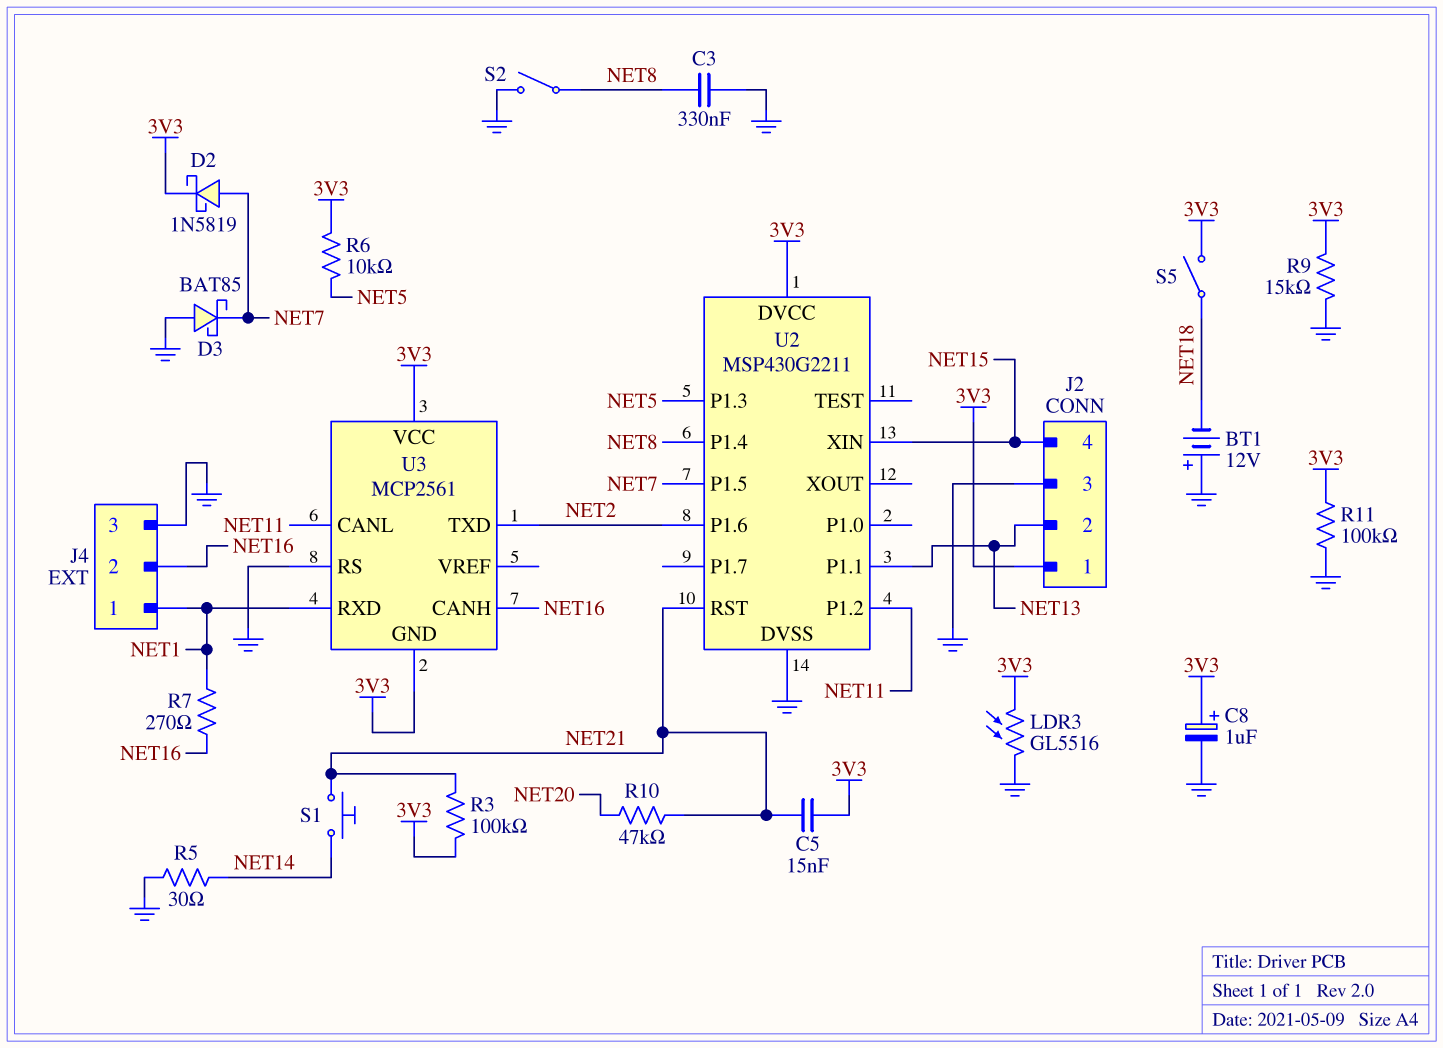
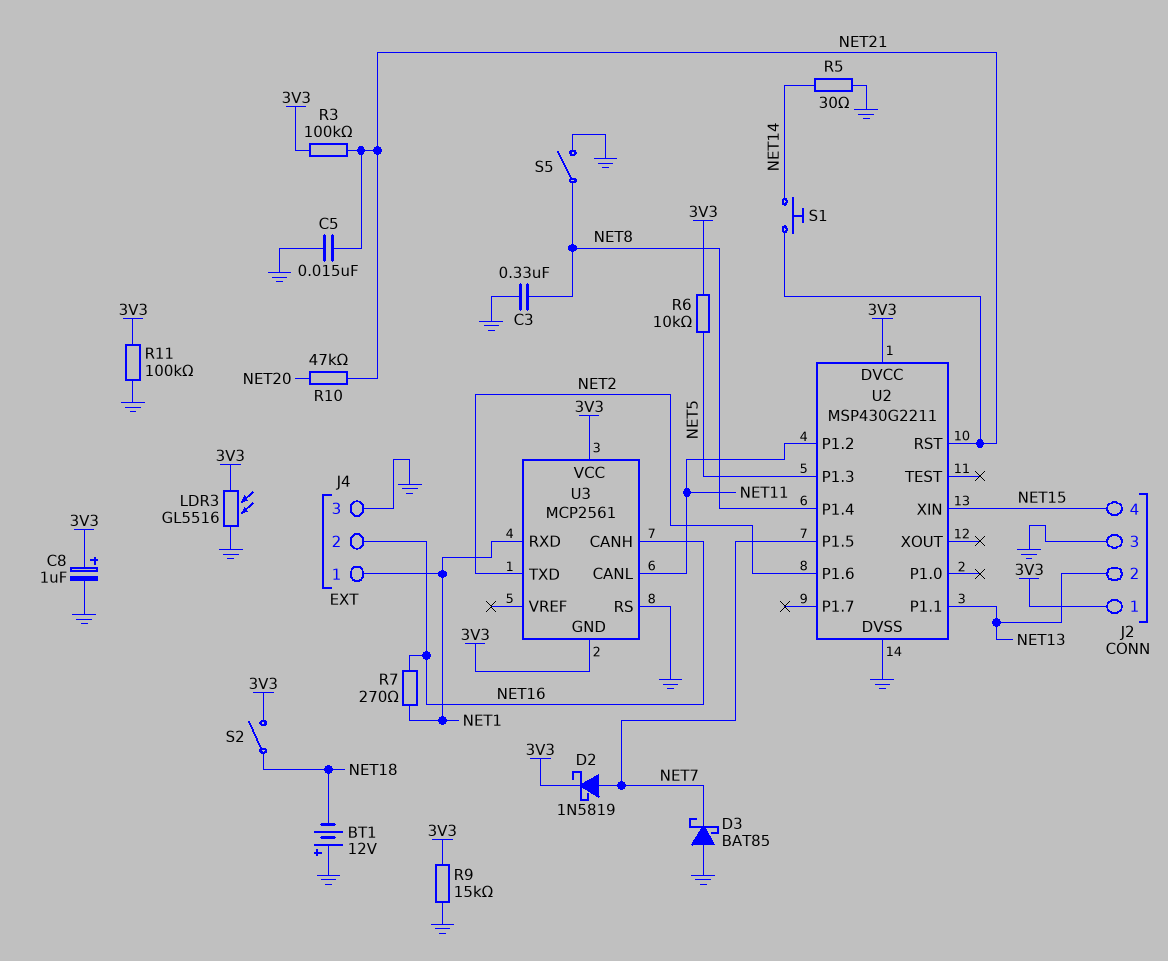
C5: 15nF (3V3, NET21) -> 15nF (GND, NET21)
S2: switch (GND, NET8) -> switch (3V3, NET18)
S5: switch (3V3, NET18) -> switch (GND, NET8)

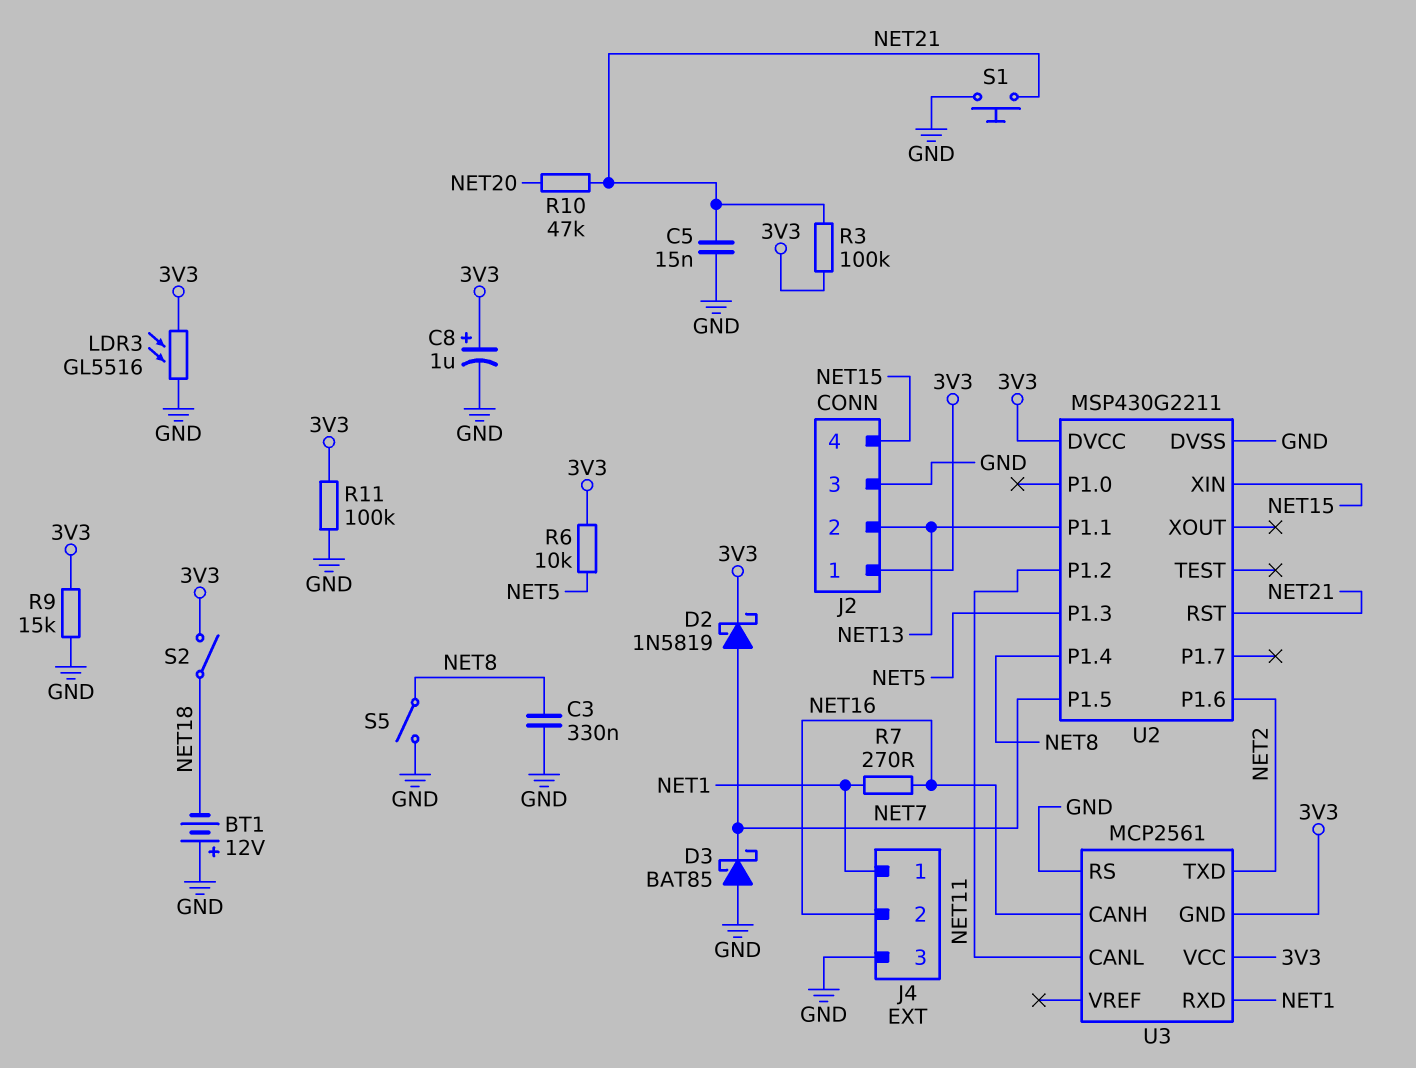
R5: 30 (GND, NET14) -> none
S1: button (NET14, NET21) -> button (GND, NET21)

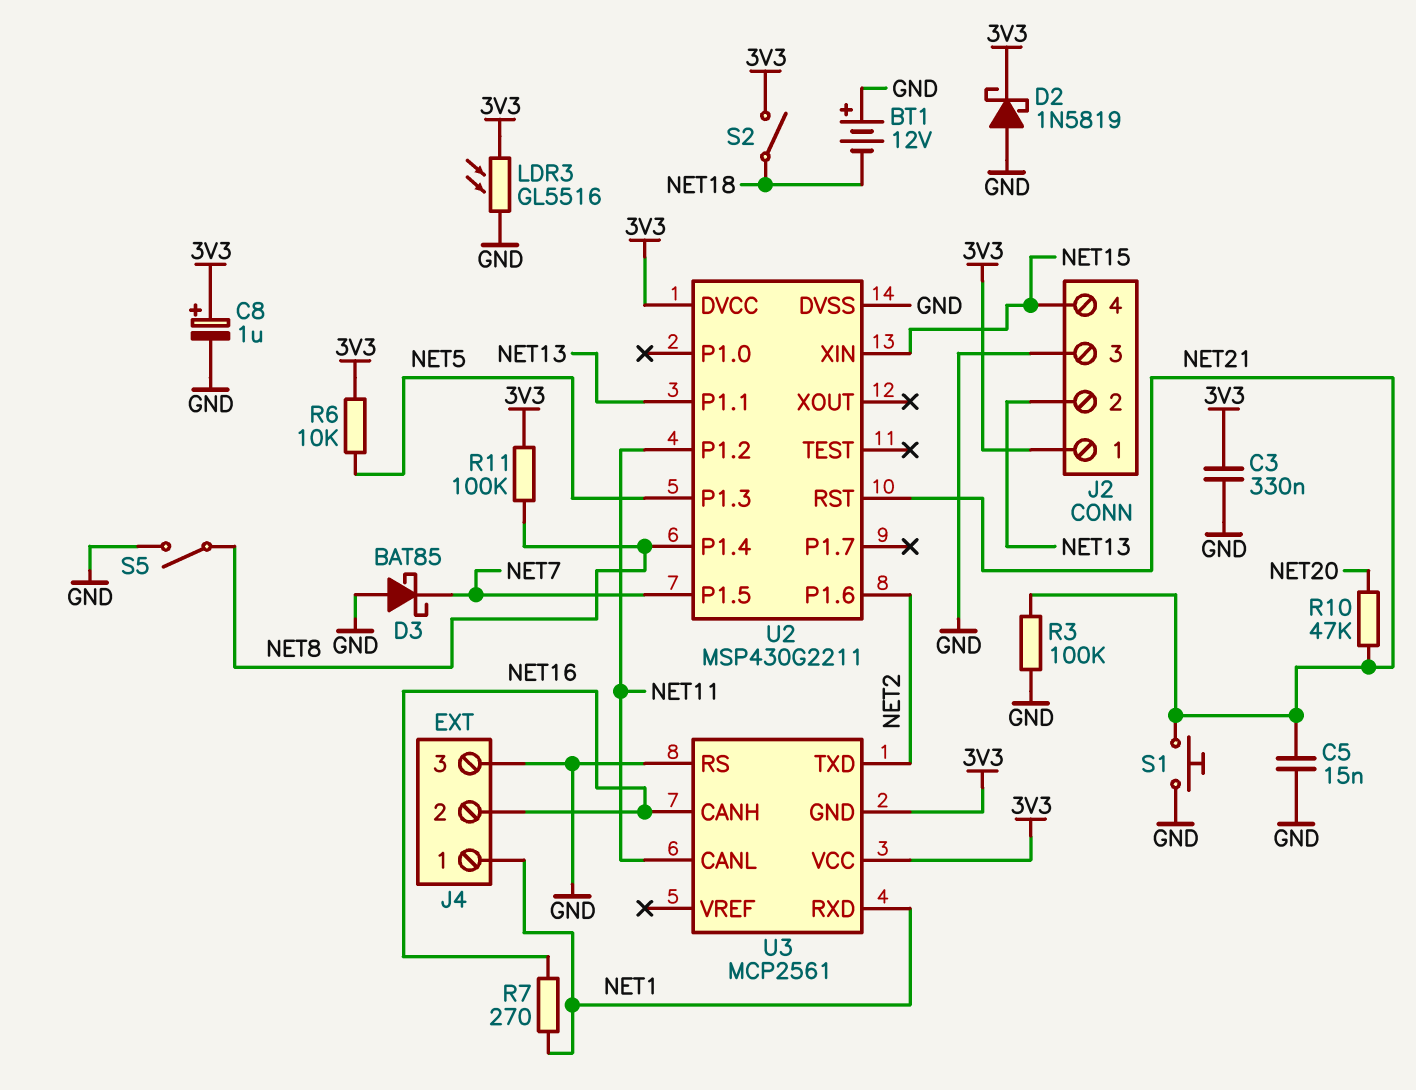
C3: 330nF (GND, NET8) -> 330nF (3V3, GND)
D2: schottky 1N5819 (A NET7, K 3V3) -> schottky 1N5819 (A GND, K 3V3)
R3: 100k (3V3, NET21) -> 100k (GND, NET21)
R9: 15k (3V3, GND) -> none
R11: 100k (3V3, GND) -> 100k (3V3, NET8)

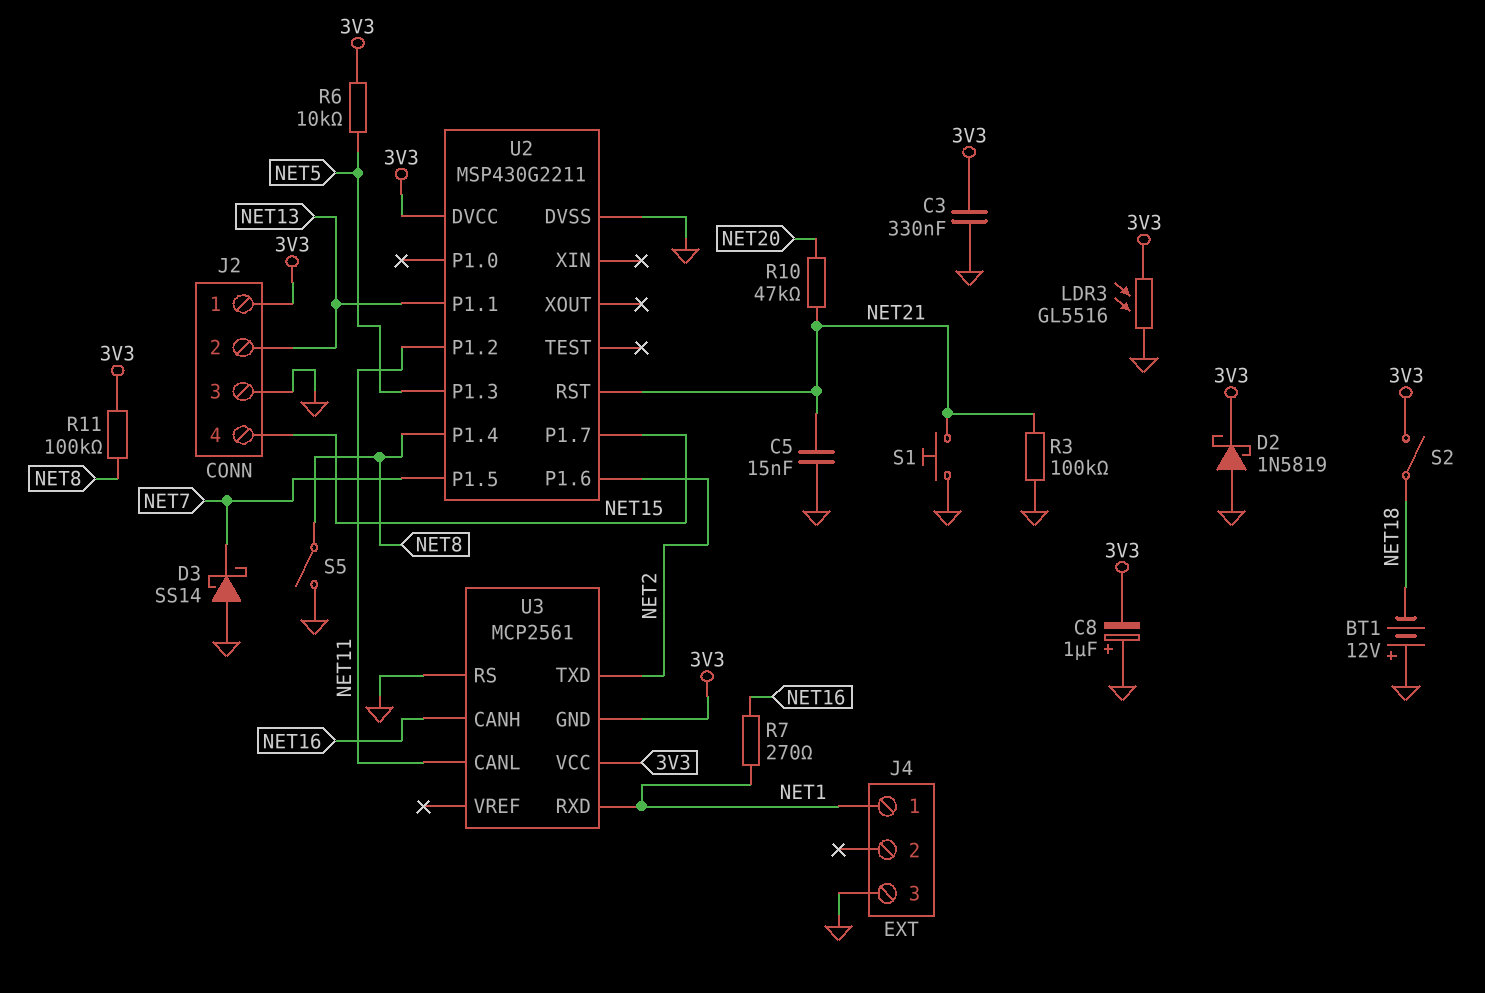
C8: 1uF (plus 3V3, minus GND) -> 1uF (plus GND, minus 3V3)
D3: schottky BAT85 (A GND, K NET7) -> schottky SS14 (A GND, K NET7)
J4 pin 2: NET16 -> none
U2 pin P1.7: none -> NET15
U2 pin XIN: NET15 -> none

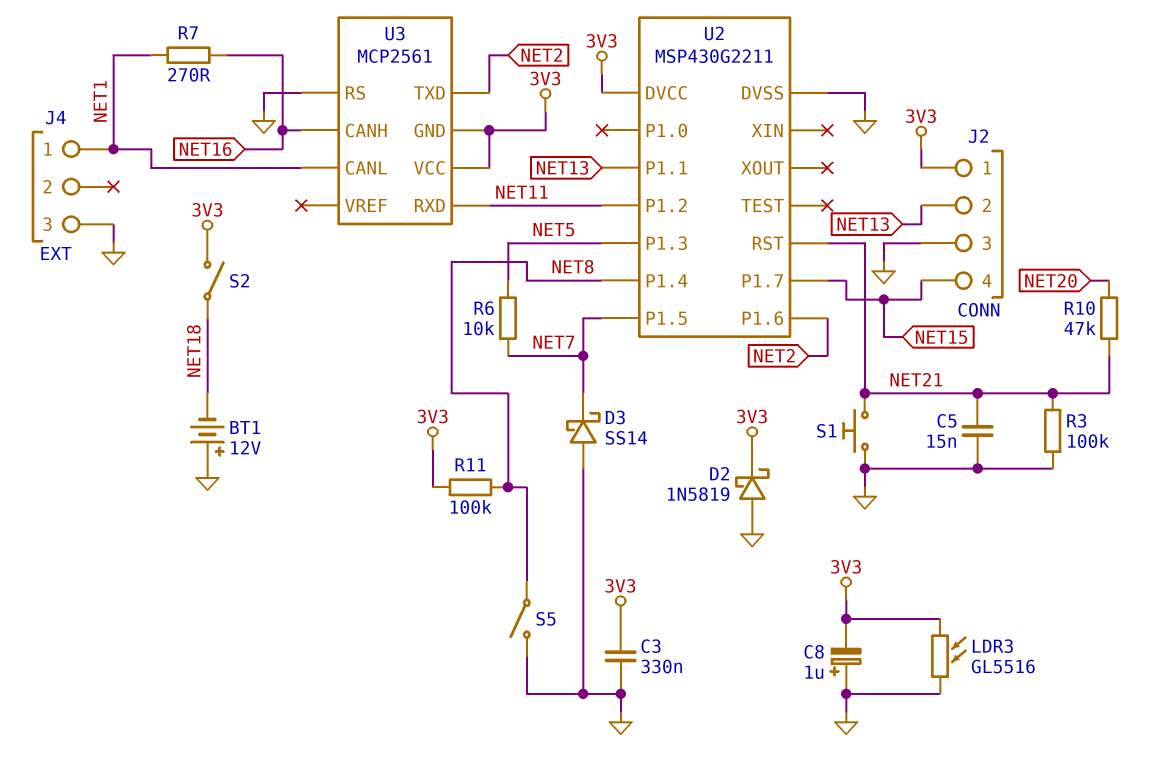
R6: 10k (3V3, NET5) -> 10k (NET5, NET7)
U3 pin CANL: NET11 -> NET1
U3 pin RXD: NET1 -> NET11

